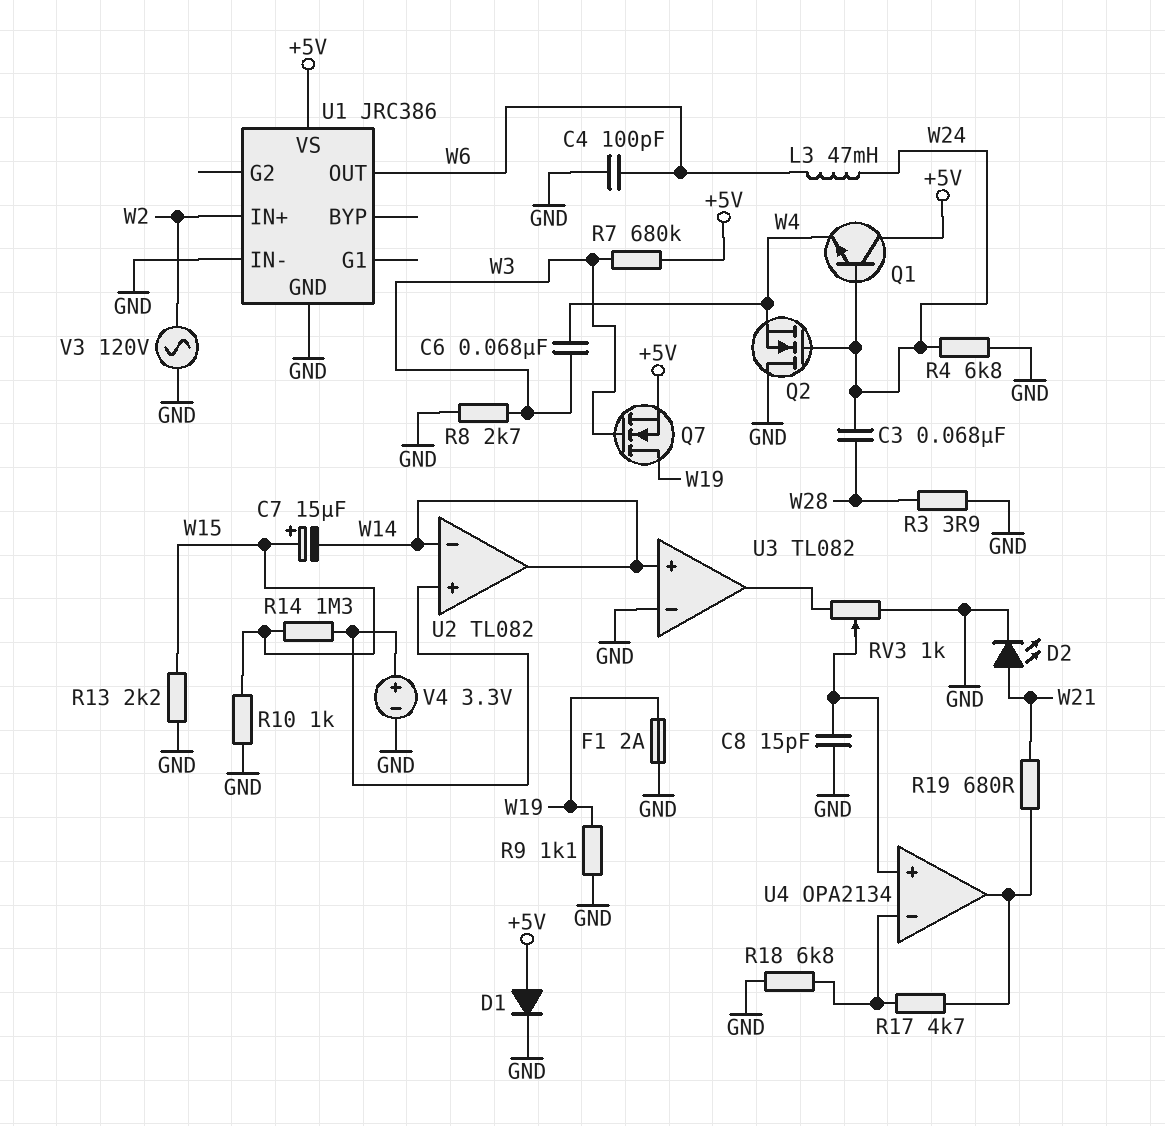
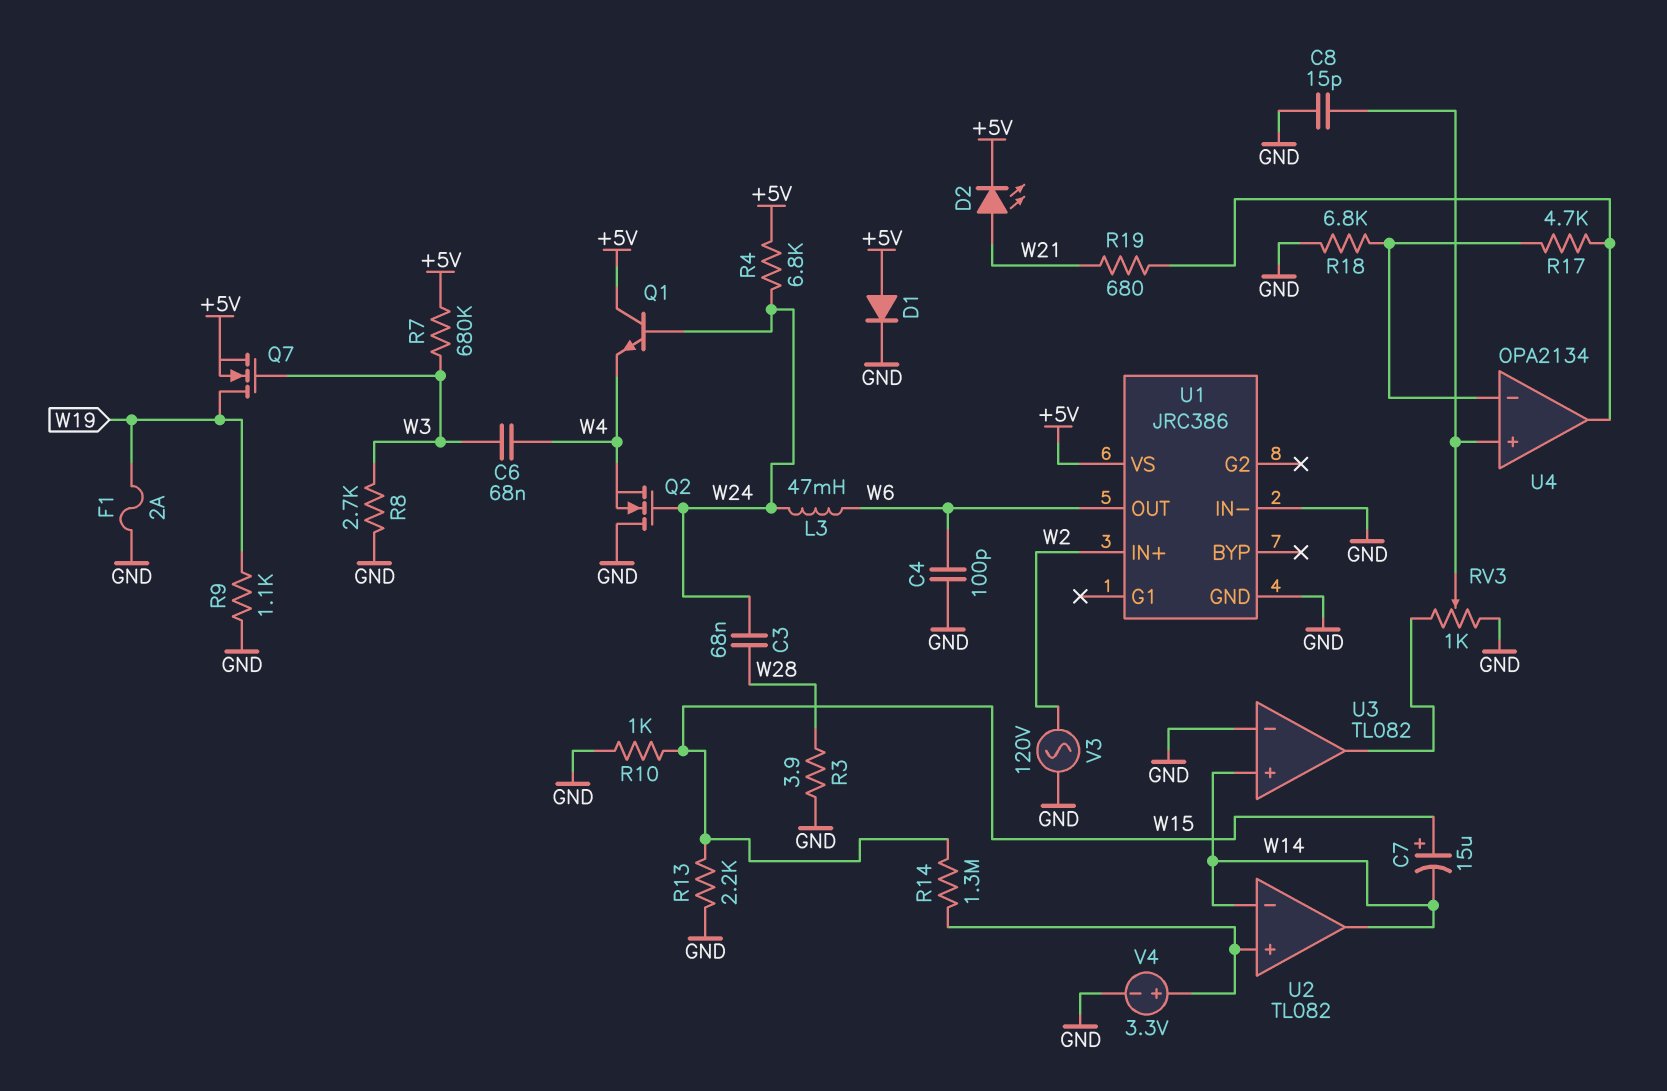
D2: LED (A W21, K GND) -> LED (A W21, K +5V)
R4: 6.8k (GND, W24) -> 6.8k (+5V, W24)

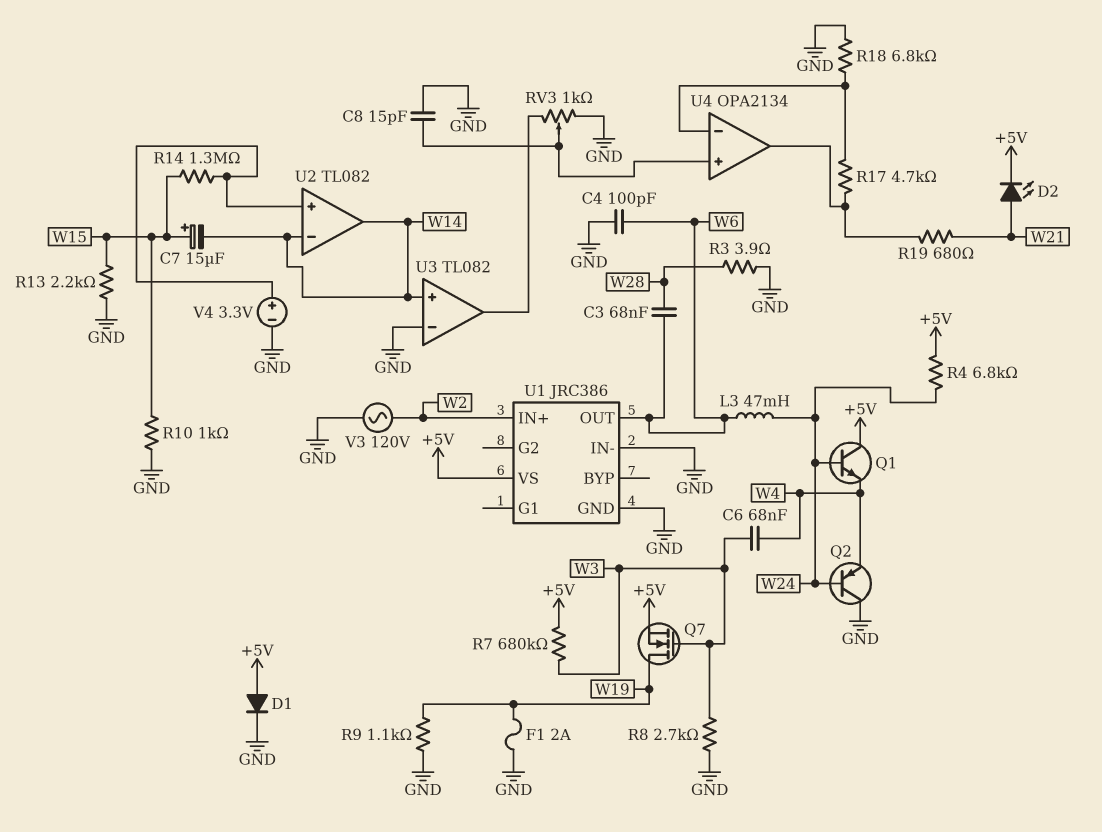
C3: 68nF (W24, W28) -> 68nF (W6, W28)
Q2: NMOS (G W24, D GND, S W4) -> PNP (B W24, C GND, E W4)

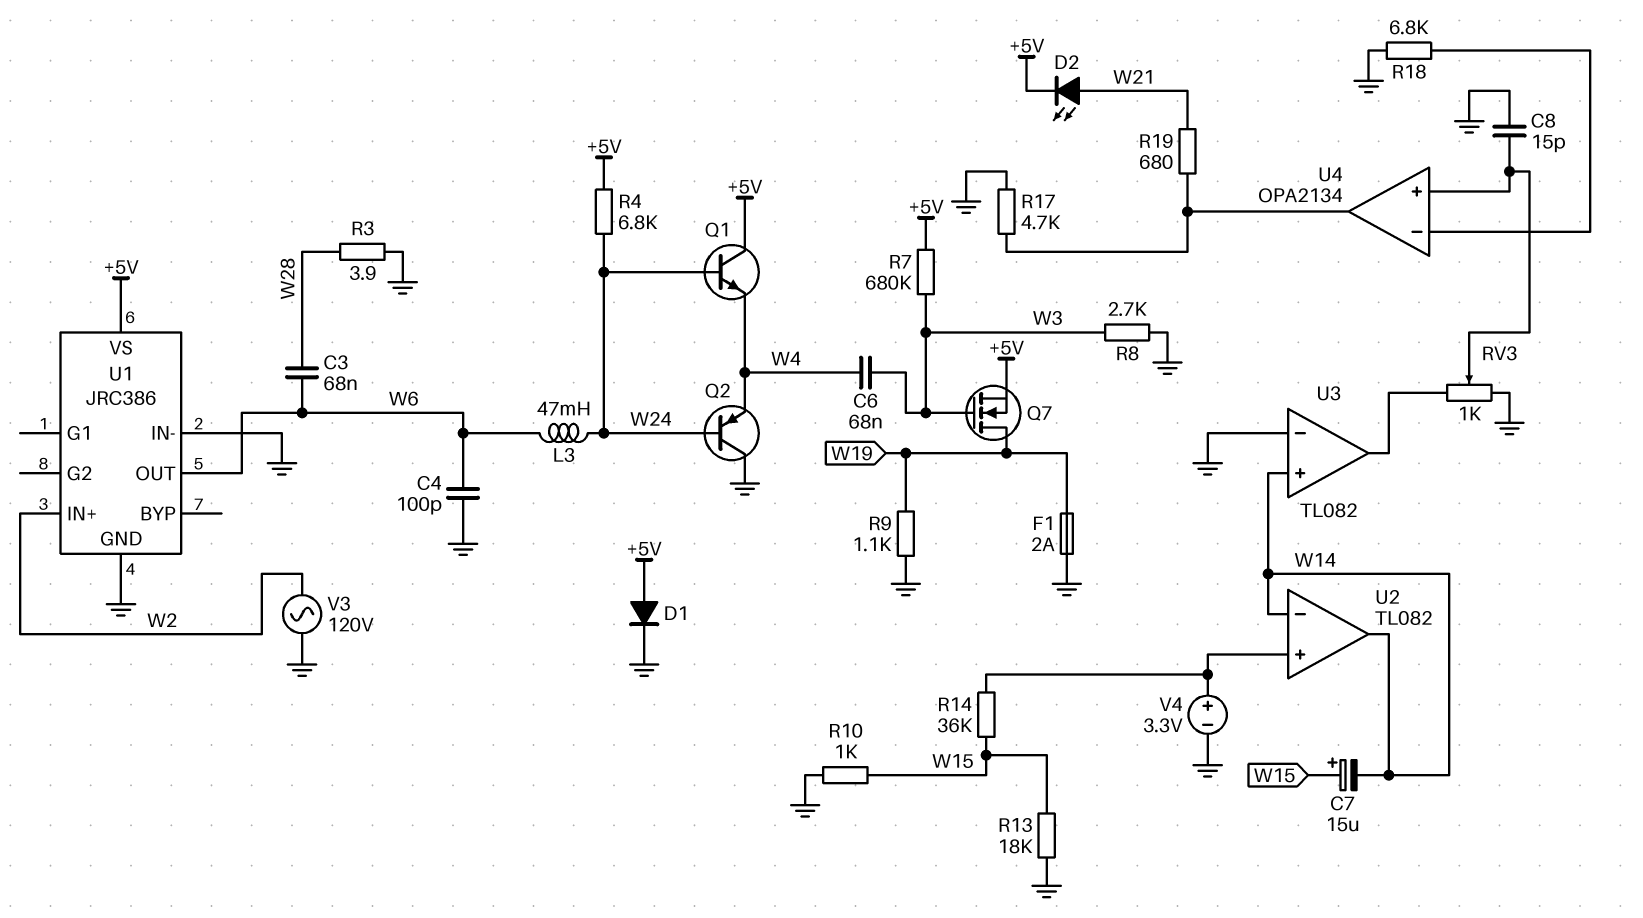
R13: 2.2k (GND, W15) -> 18k (GND, W15)
R14: 1.3M (U2/in+, W15) -> 36k (U2/in+, W15)
R17: 4.7k (U4/in-, U4/out) -> 4.7k (GND, U4/out)

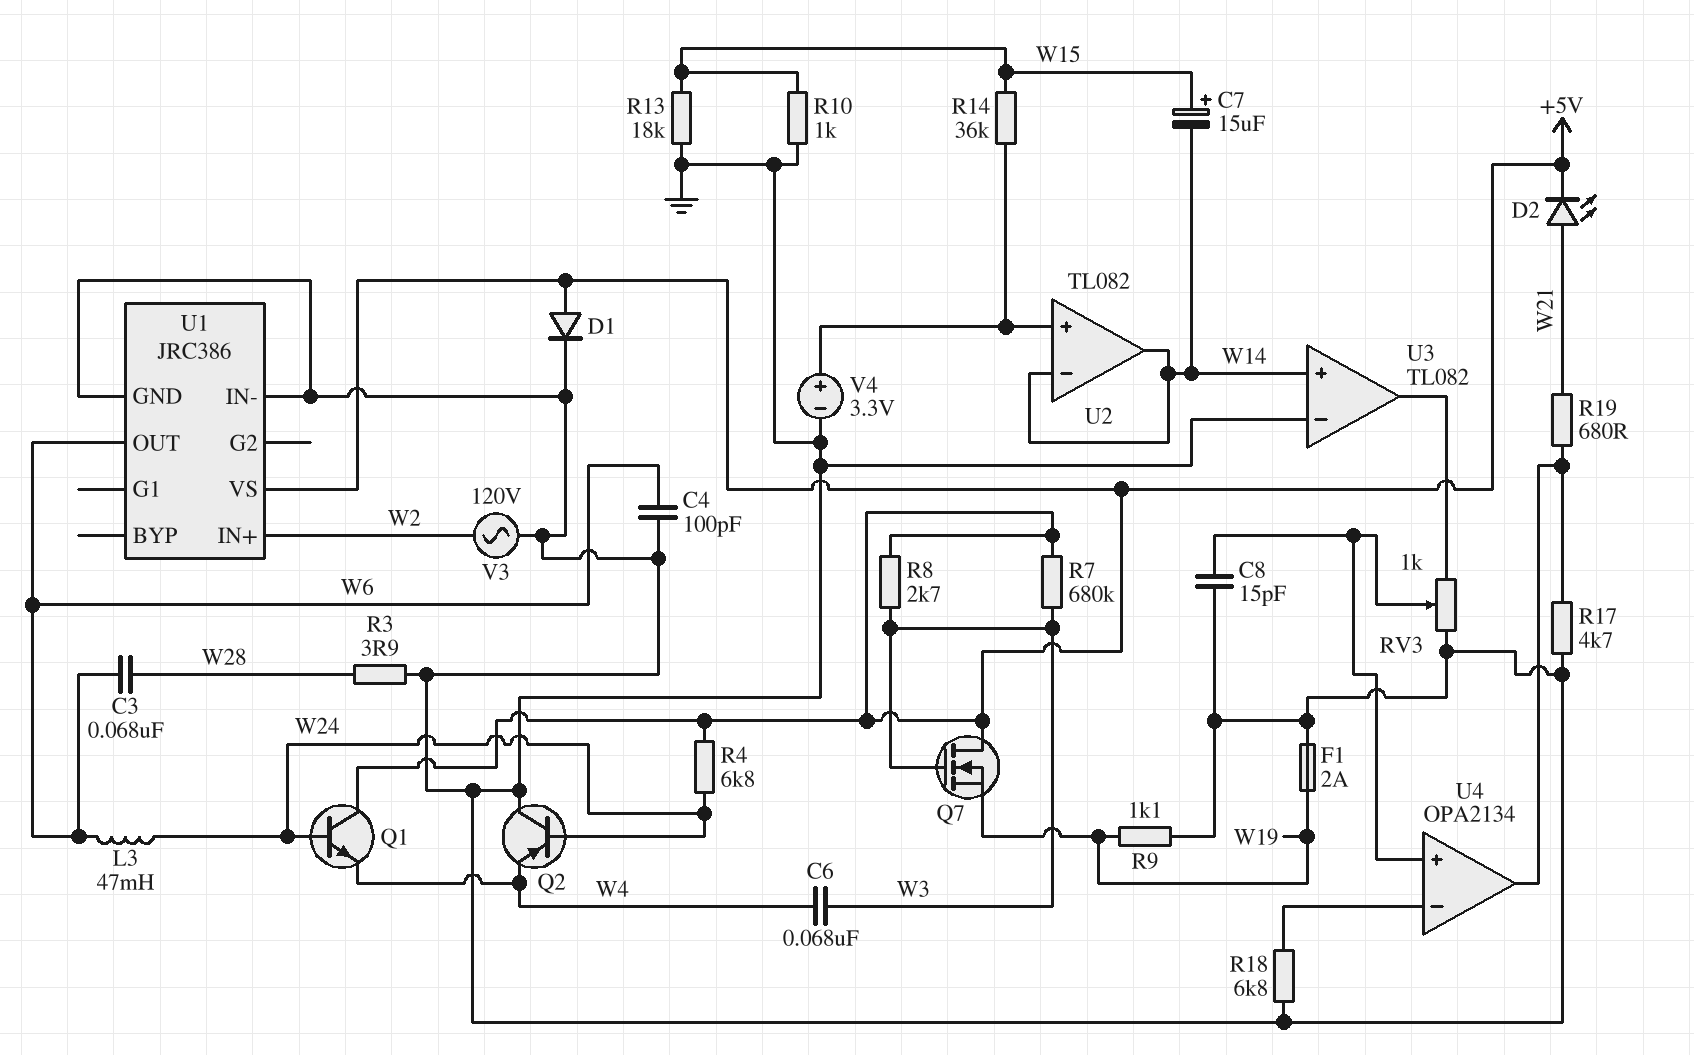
Q7: NMOS (G W3, D W19, S +5V) -> NMOS (G W3, D +5V, S W19)
R8: 2.7k (GND, W3) -> 2.7k (+5V, W3)

